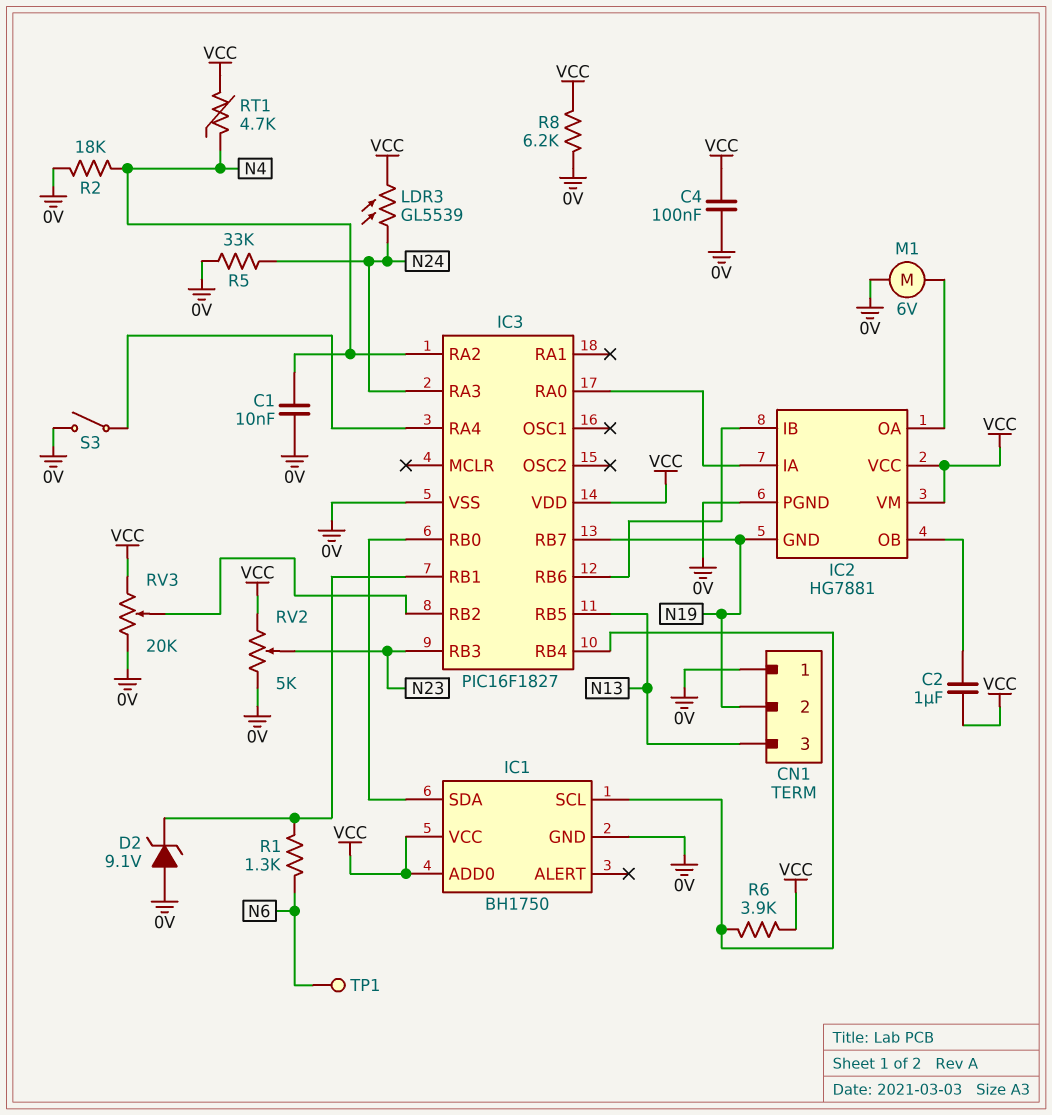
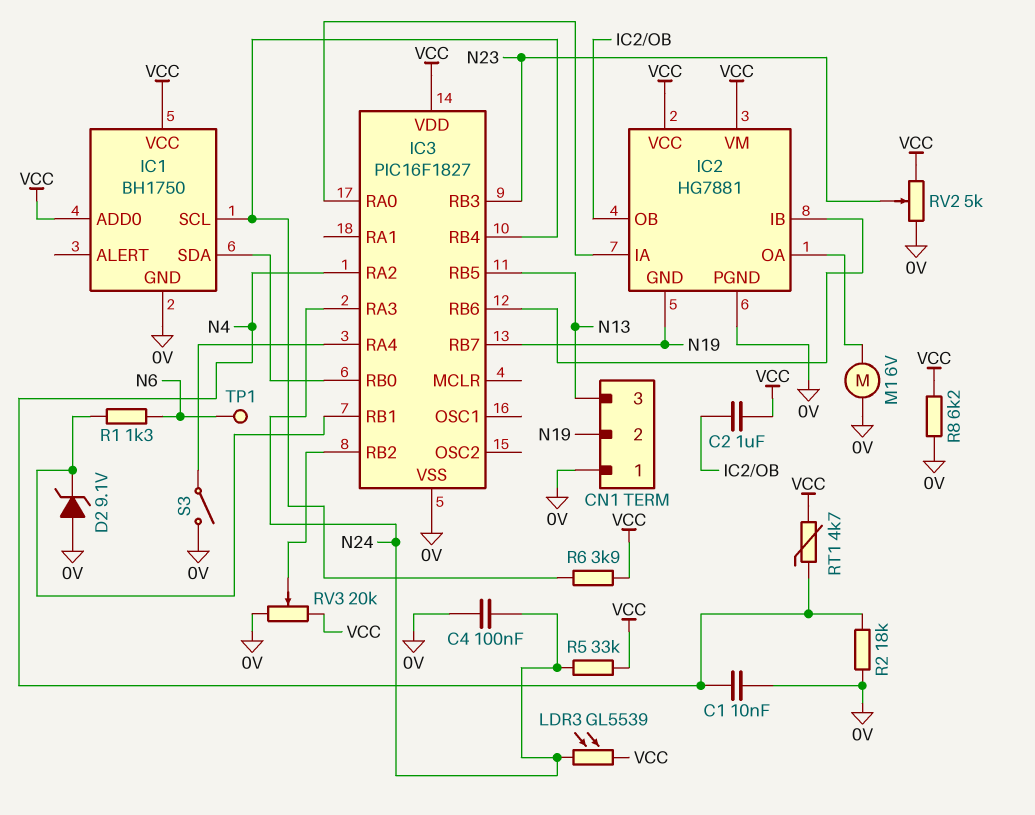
C4: 100nF (0V, VCC) -> 100nF (0V, N24)
R5: 33k (0V, N24) -> 33k (N24, VCC)

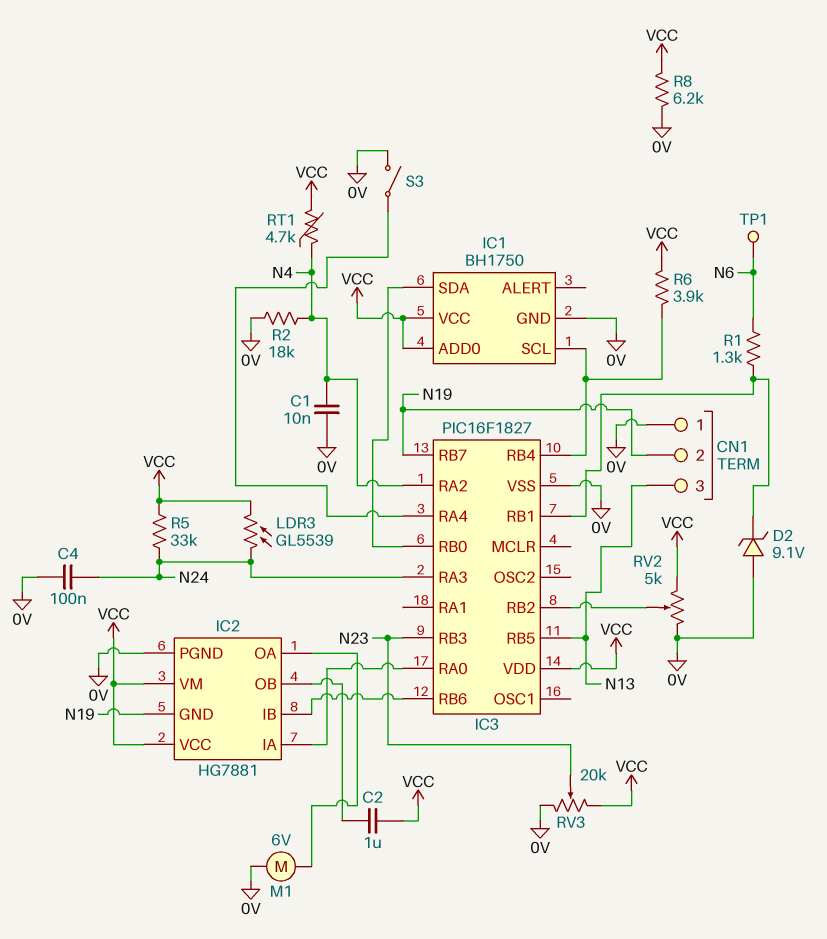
RV2: 5k (0V, VCC, wiper N23) -> 5k (0V, VCC, wiper IC3/RB2)
RV3: 20k (0V, VCC, wiper IC3/RB2) -> 20k (0V, VCC, wiper N23)

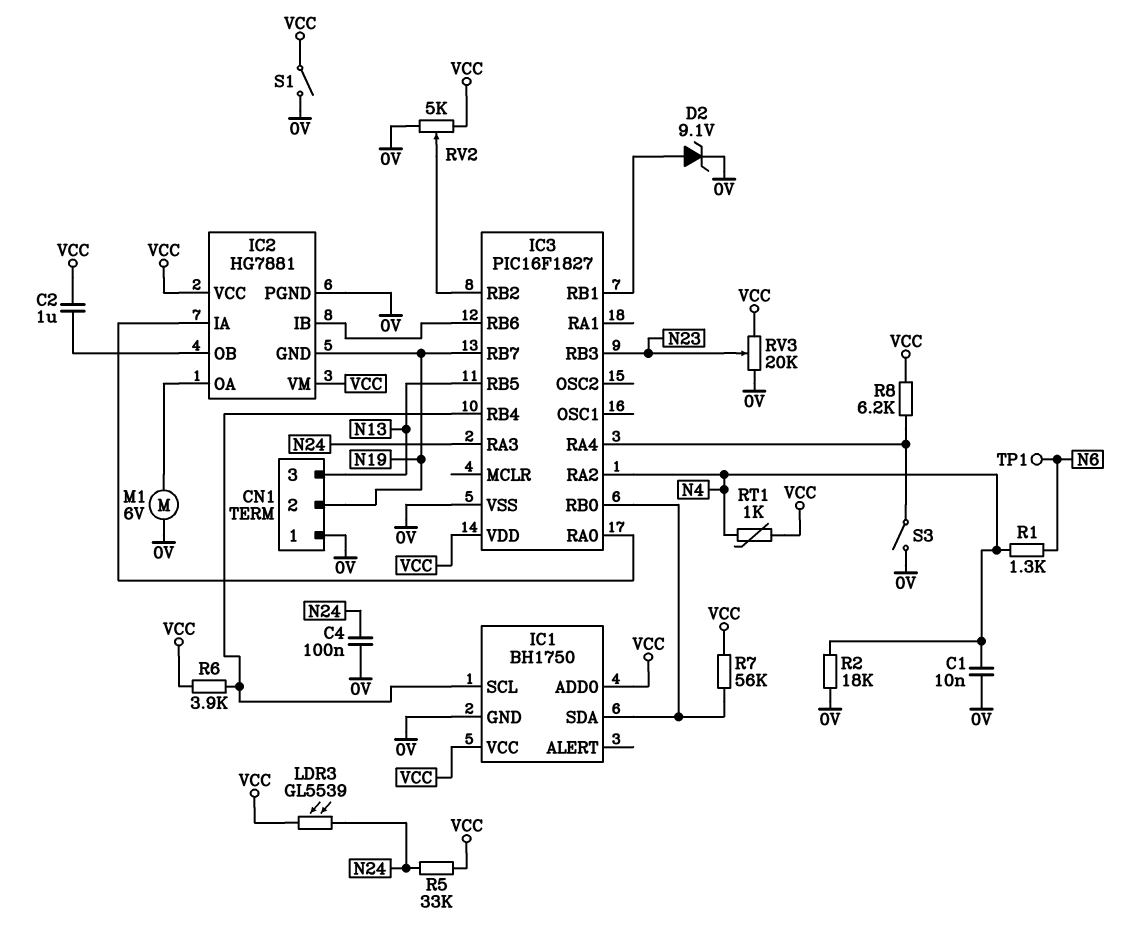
D2: zener 9.1V (A 0V, K IC3/RB1) -> zener 9.1V (A IC3/RB1, K 0V)
R1: 1.3k (IC3/RB1, N6) -> 1.3k (N4, N6)
R7: none -> 56k (IC1/SDA, VCC)
R8: 6.2k (0V, VCC) -> 6.2k (IC3/RA4, VCC)
RT1: 4.7k (N4, VCC) -> 1k (N4, VCC)
S1: none -> switch (0V, VCC)

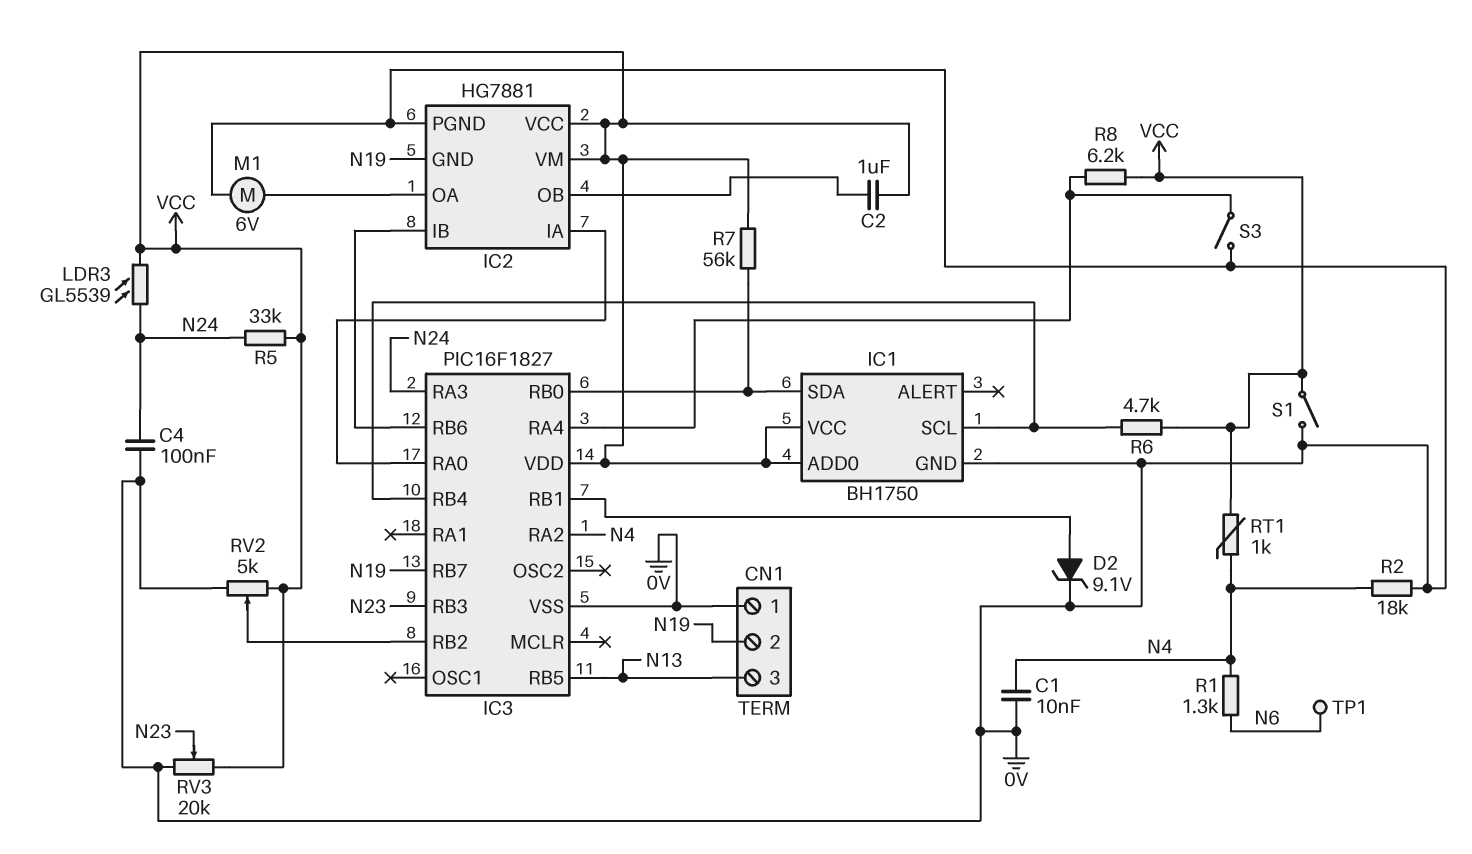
R6: 3.9k (IC1/SCL, VCC) -> 4.7k (IC1/SCL, VCC)

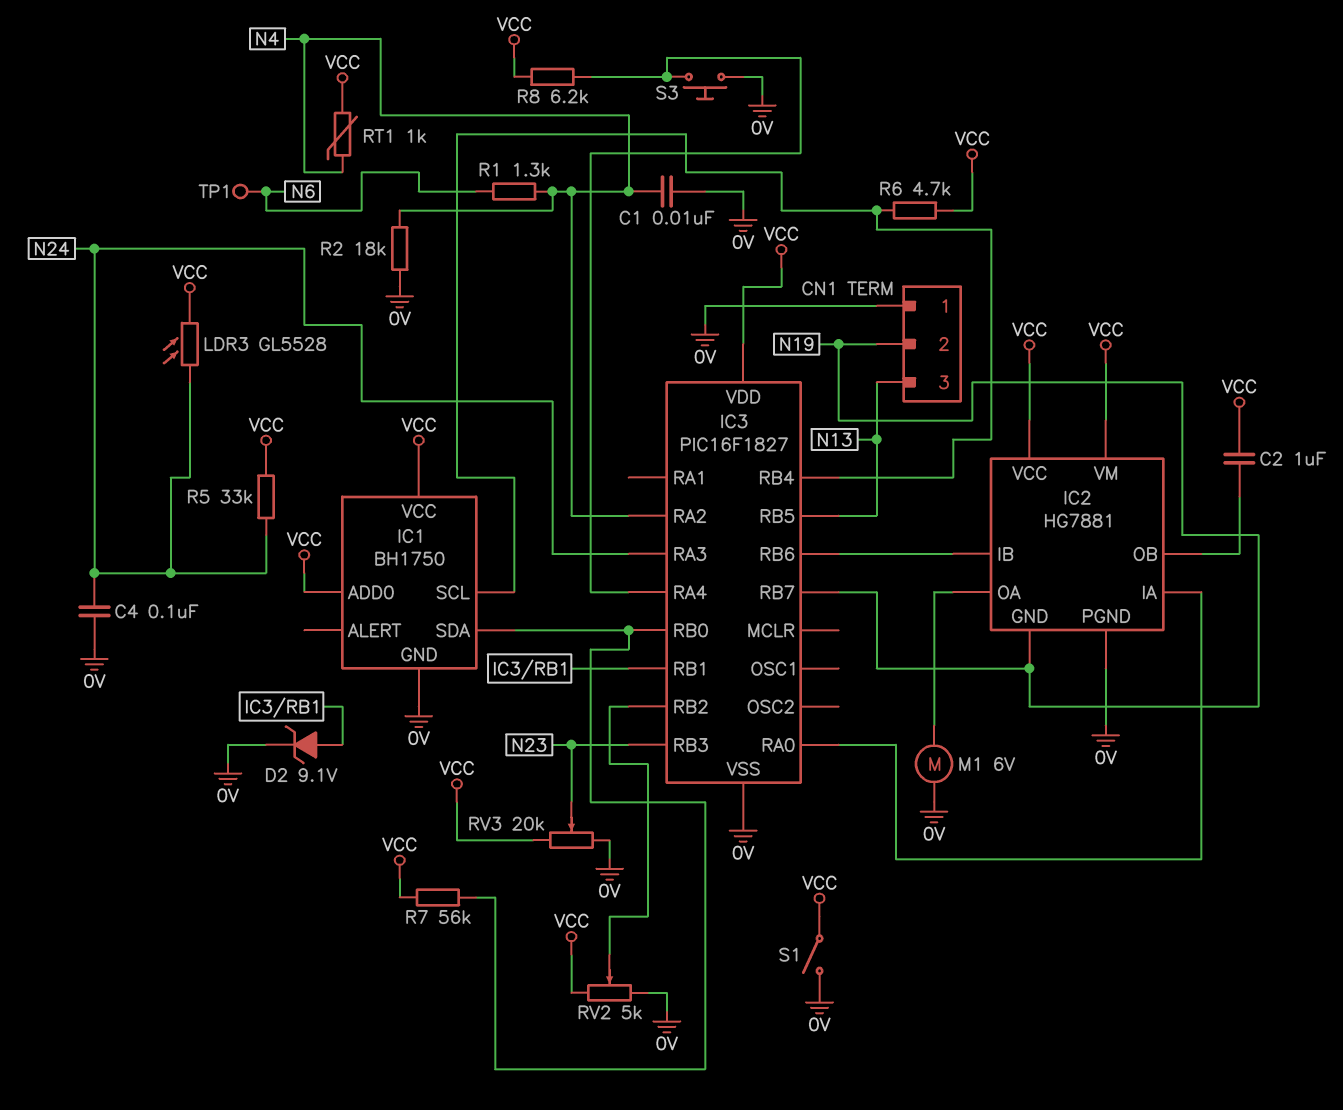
LDR3: GL5539 (N24, VCC) -> GL5528 (N24, VCC)
S3: switch (0V, IC3/RA4) -> button (0V, IC3/RA4)

